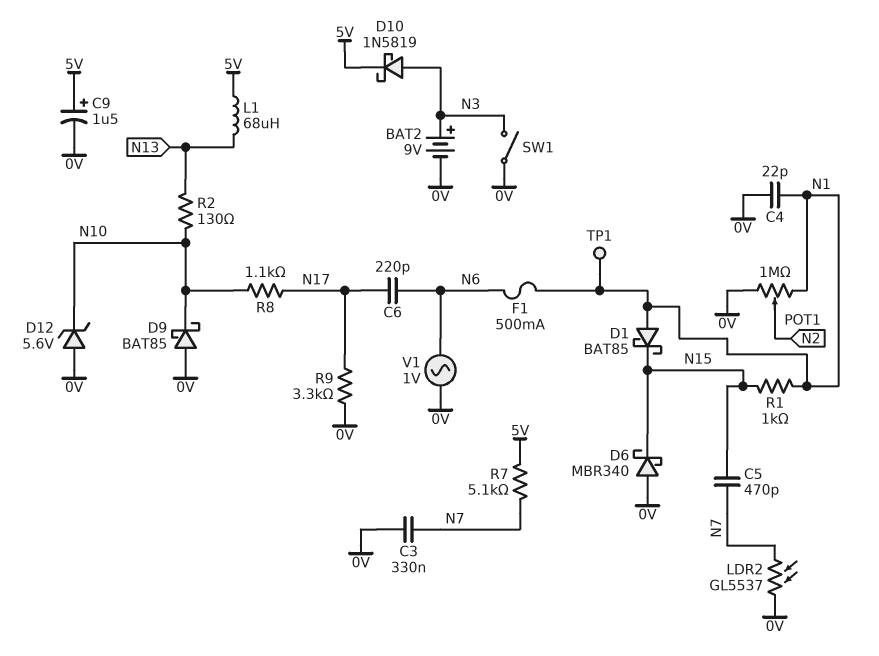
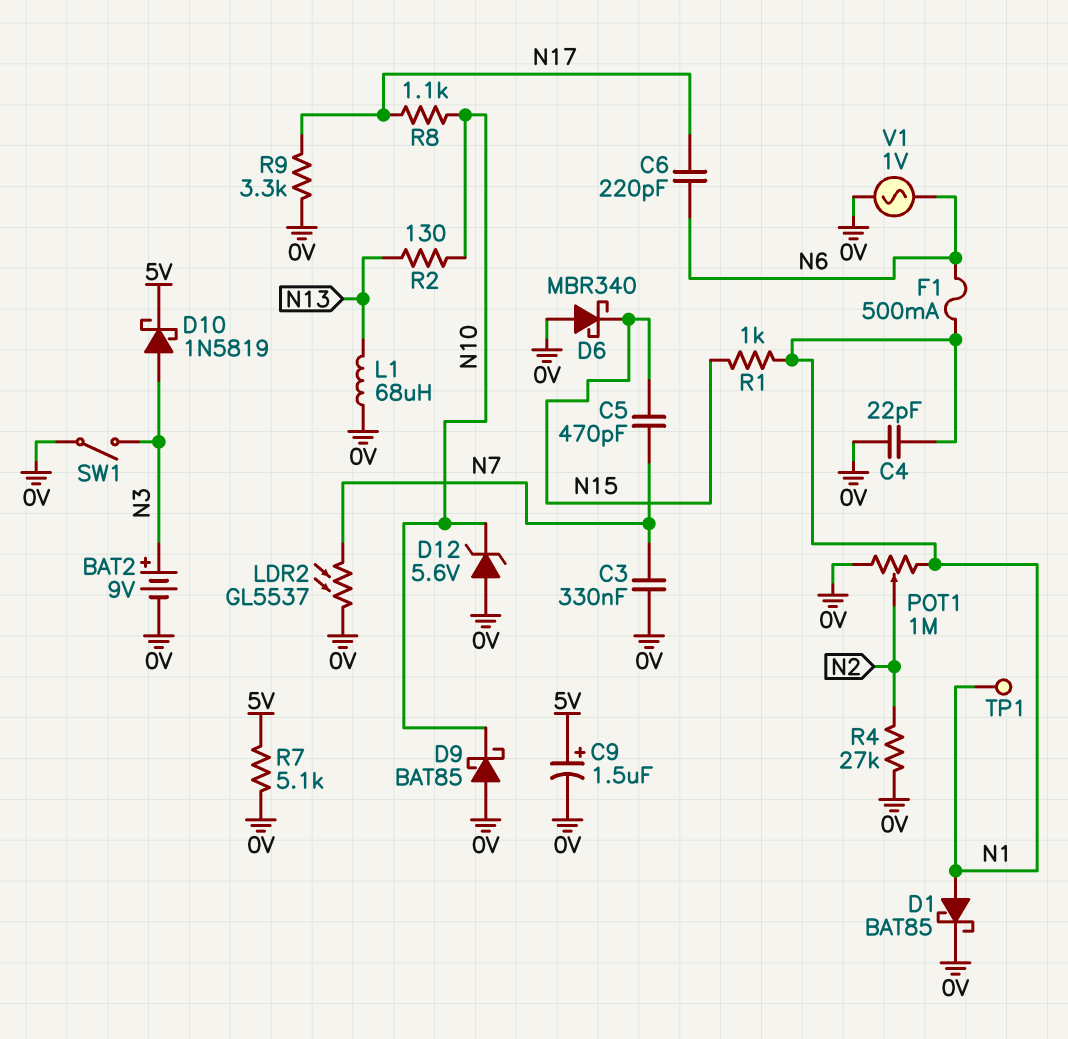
D1: schottky BAT85 (A N1, K N15) -> schottky BAT85 (A N1, K 0V)
L1: 68uH (5V, N13) -> 68uH (0V, N13)
R4: none -> 27k (0V, N2)
R7: 5.1k (5V, N7) -> 5.1k (0V, 5V)

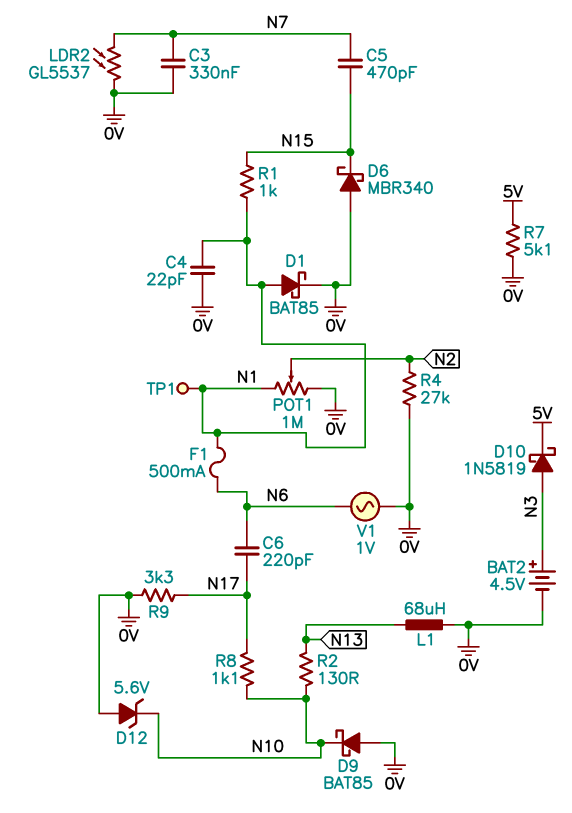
BAT2: 9V (plus N3, minus 0V) -> 4.5V (plus N3, minus 0V)
C9: 1.5uF (plus 5V, minus 0V) -> none
SW1: switch (0V, N3) -> none

